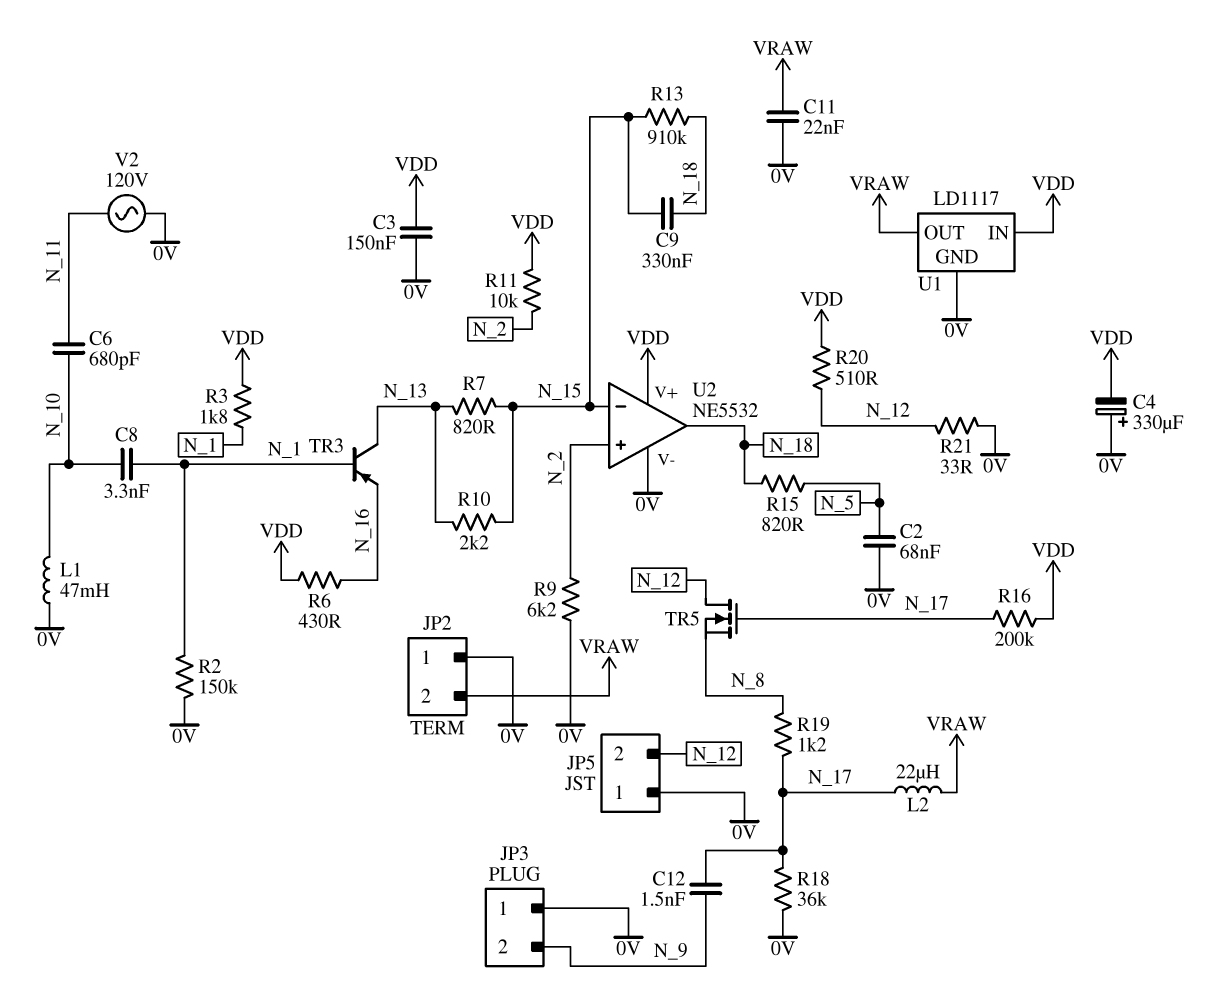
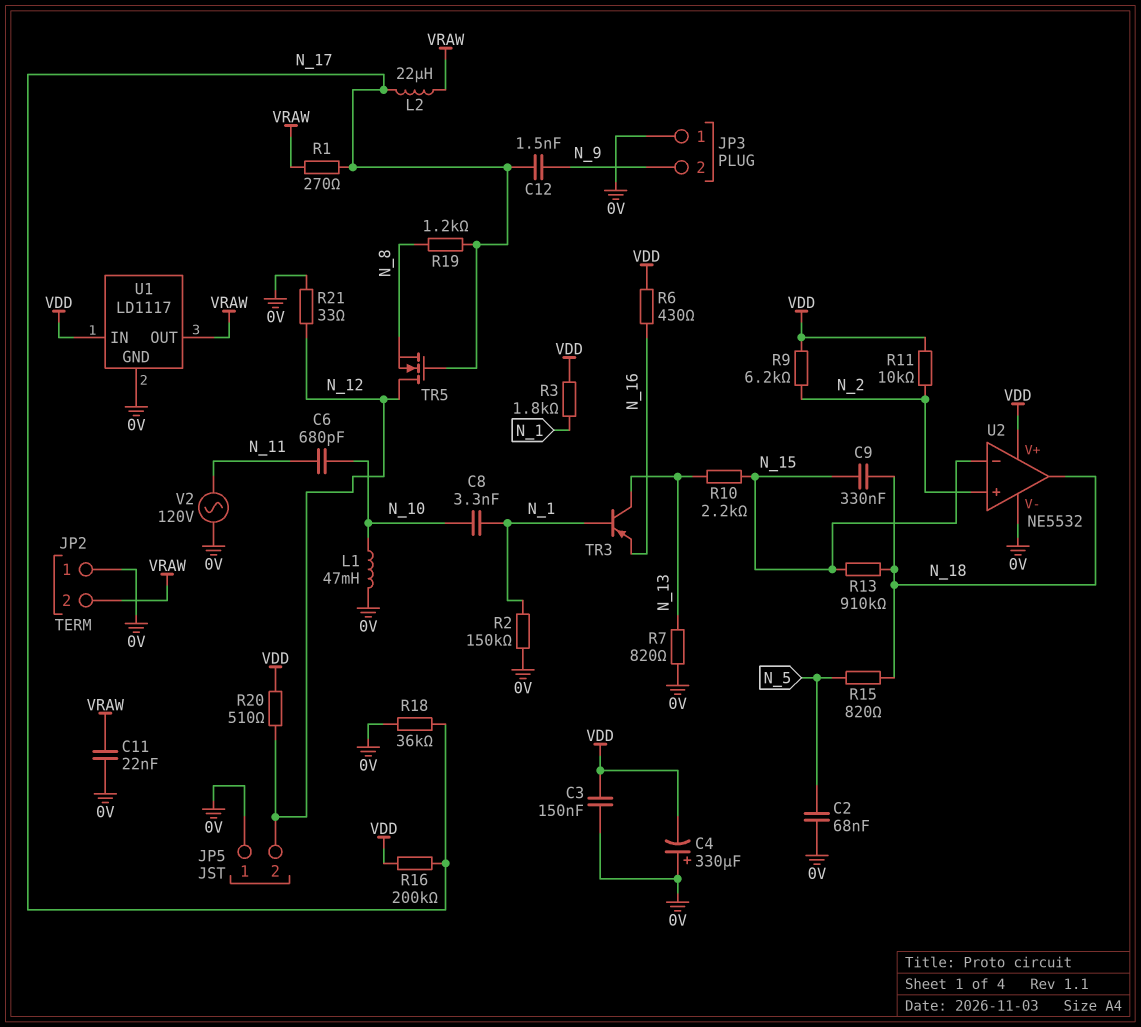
R1: none -> 270 (N_17, VRAW)
R7: 820 (N_13, N_15) -> 820 (0V, N_13)
R9: 6.2k (0V, N_2) -> 6.2k (N_2, VDD)

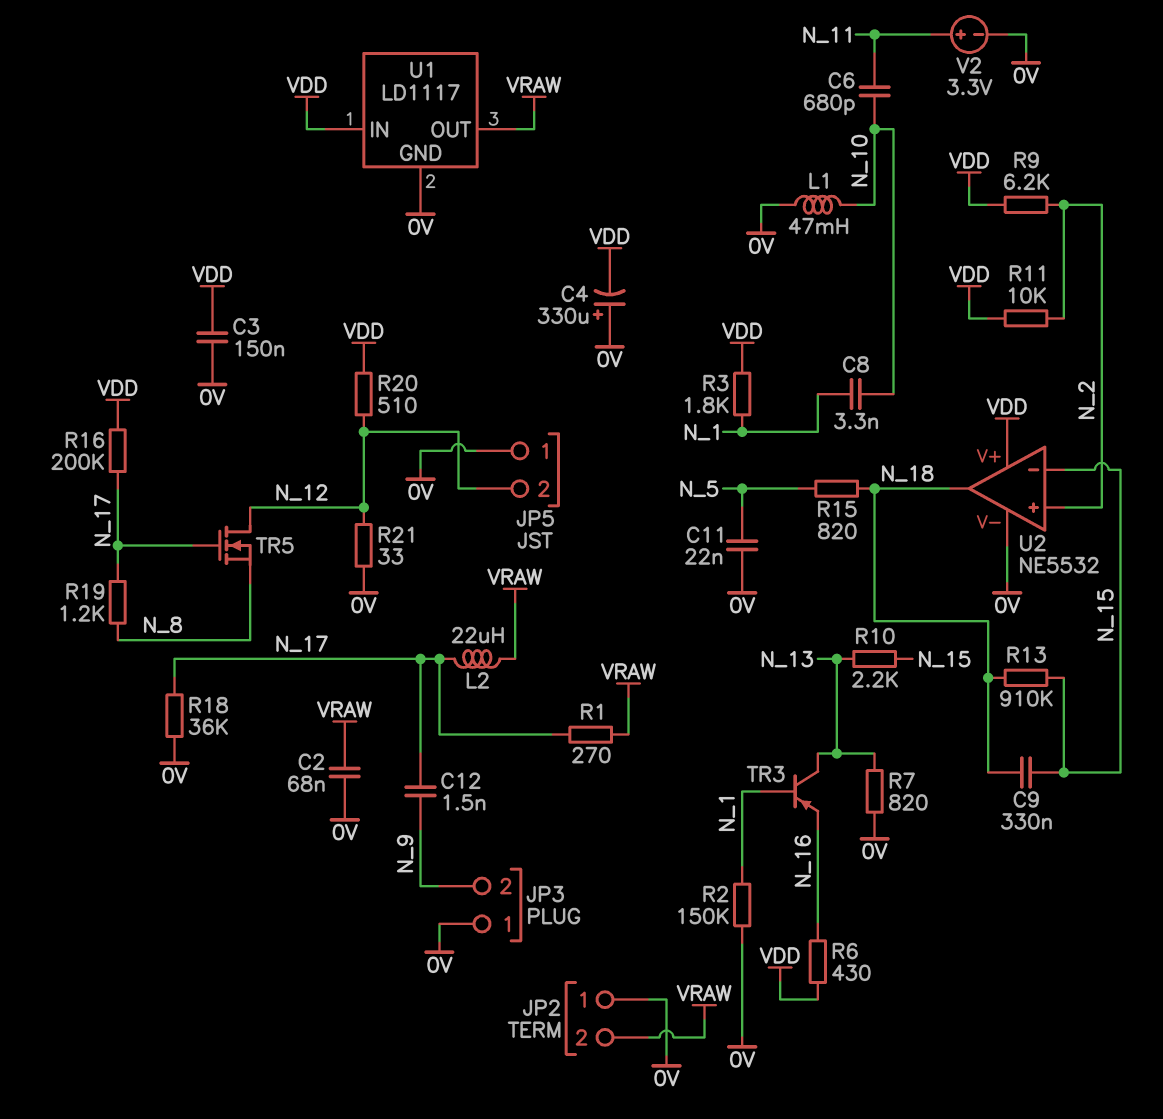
C2: 68nF (0V, N_5) -> 68nF (0V, VRAW)
C11: 22nF (0V, VRAW) -> 22nF (0V, N_5)
V2: AC 120V (0V, N_11) -> 3.3V (plus N_11, minus 0V)

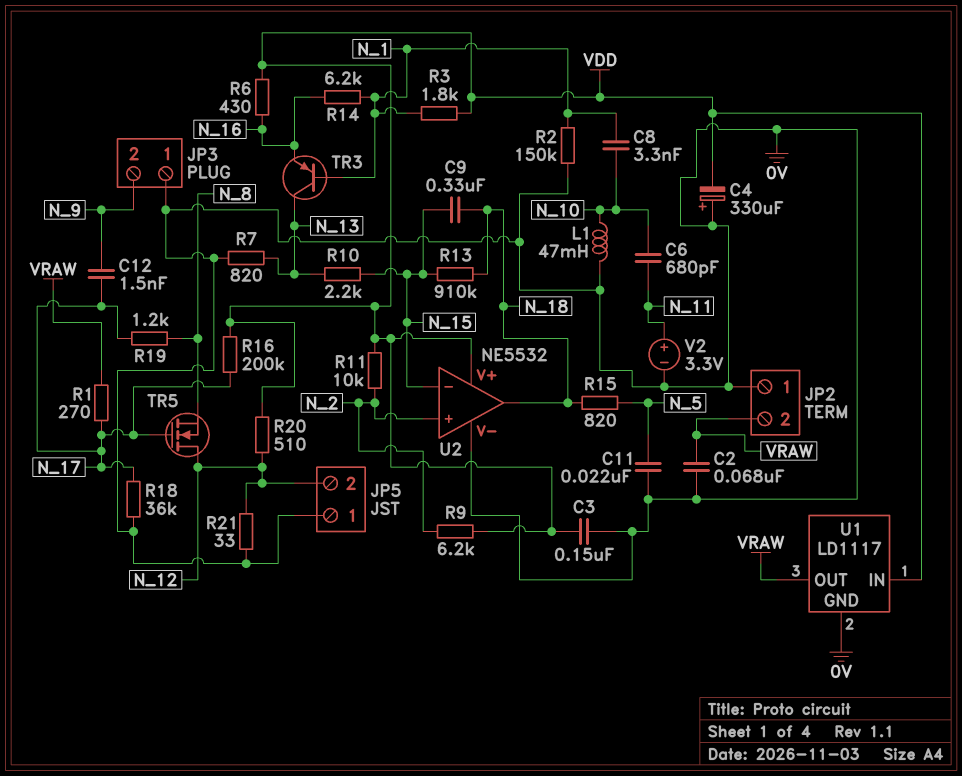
L2: 22uH (N_17, VRAW) -> none
R14: none -> 6.2k (N_1, N_16)

